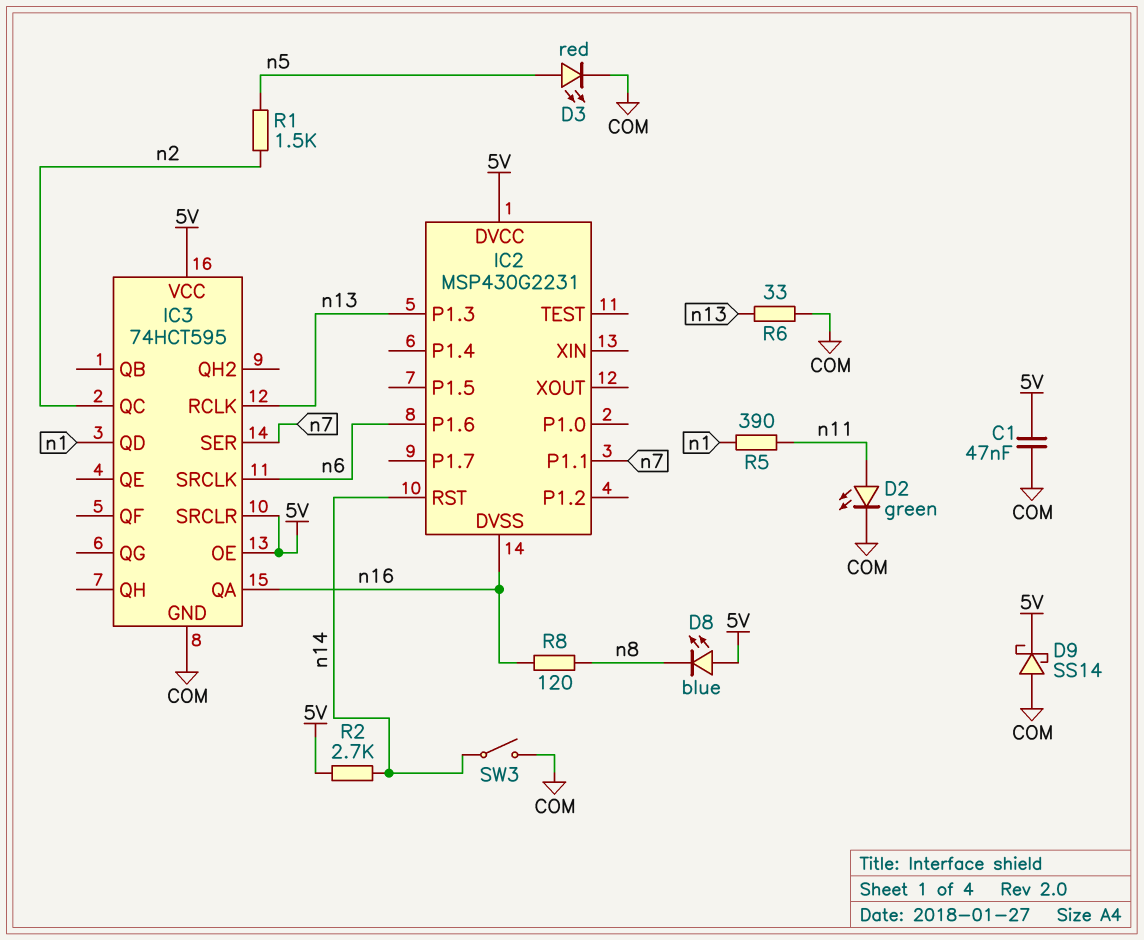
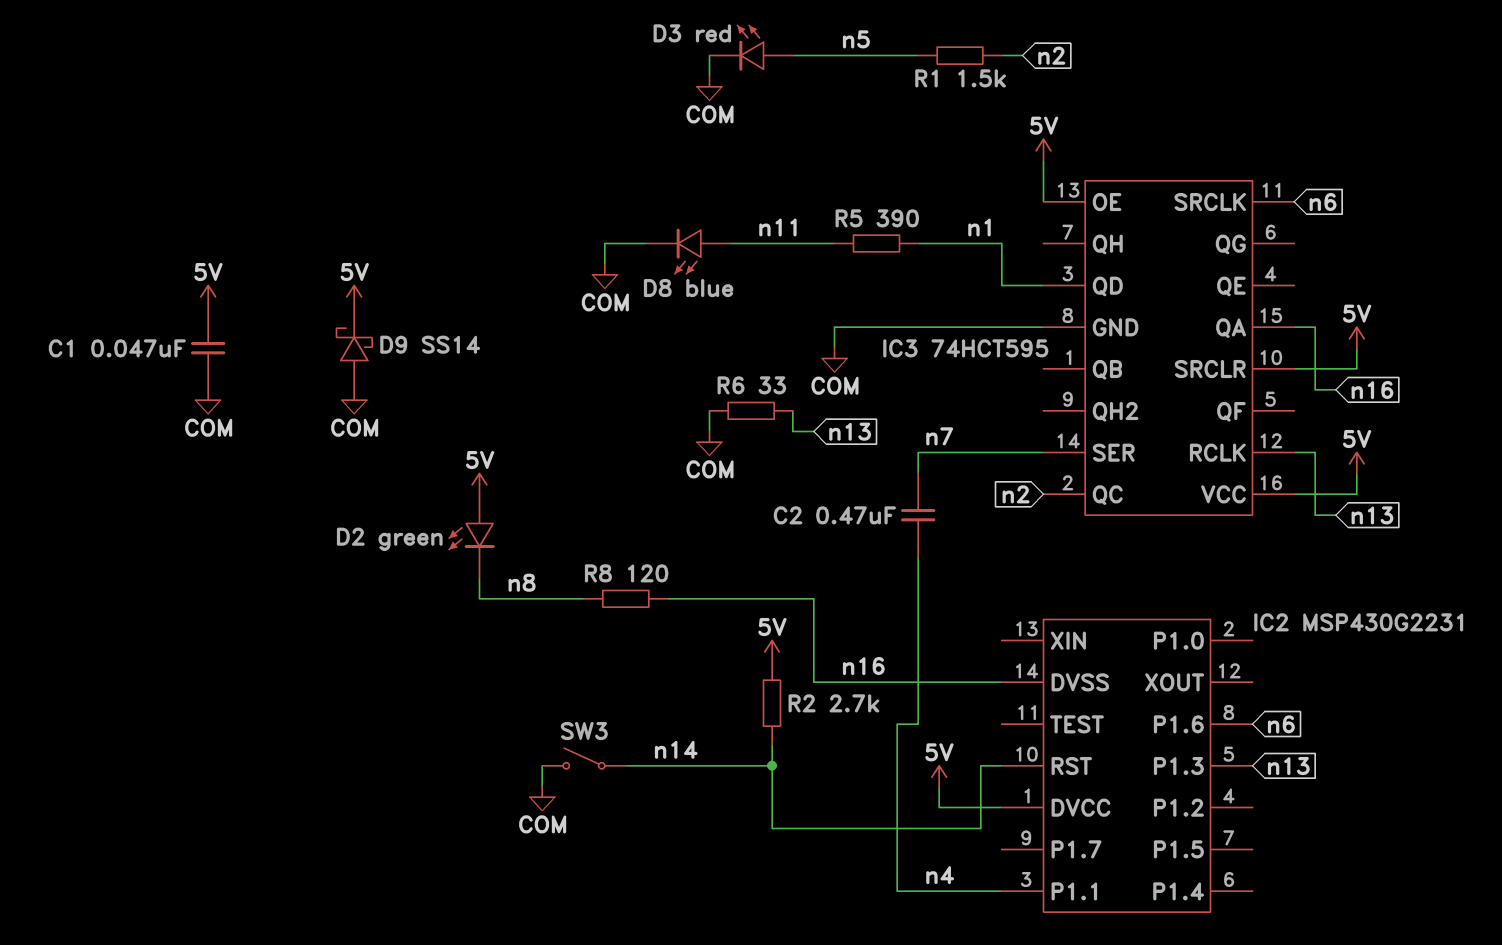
C2: none -> 470nF (n4, n7)
D2: LED green (A n11, K COM) -> LED green (A 5V, K n8)
D8: LED blue (A 5V, K n8) -> LED blue (A n11, K COM)
IC2 pin P1.1: n7 -> n4

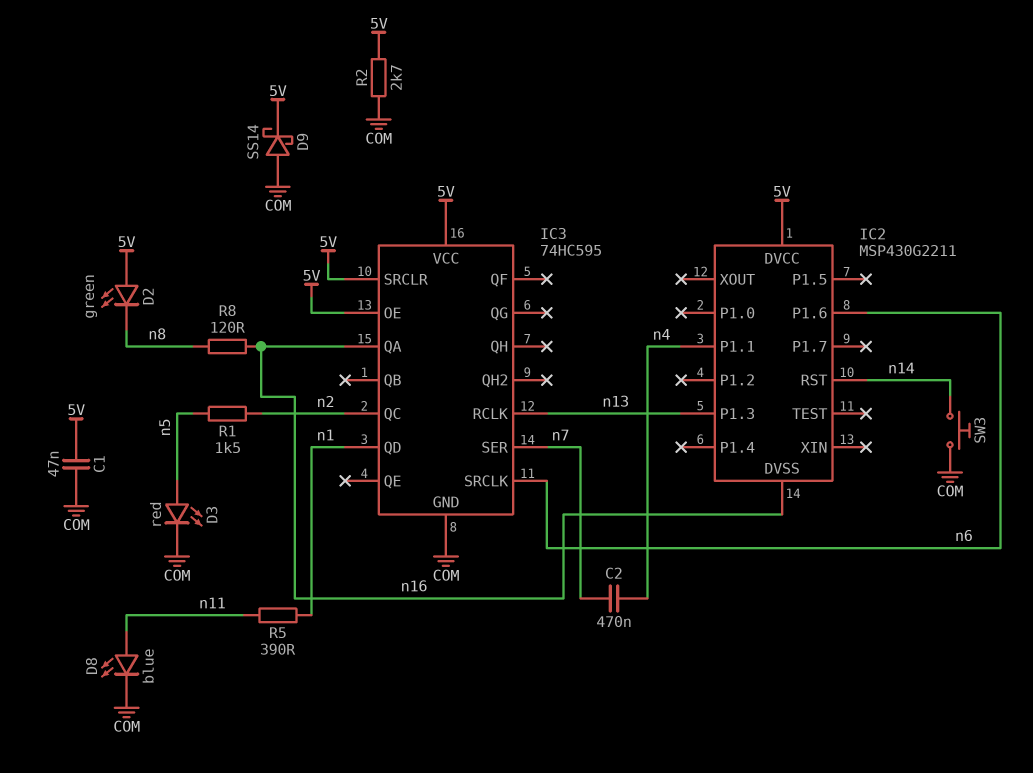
IC2: MSP430G2231 -> MSP430G2211
IC3: 74HCT595 -> 74HC595
R2: 2.7k (5V, n14) -> 2.7k (5V, COM)
R6: 33 (COM, n13) -> none
SW3: switch (COM, n14) -> button (COM, n14)

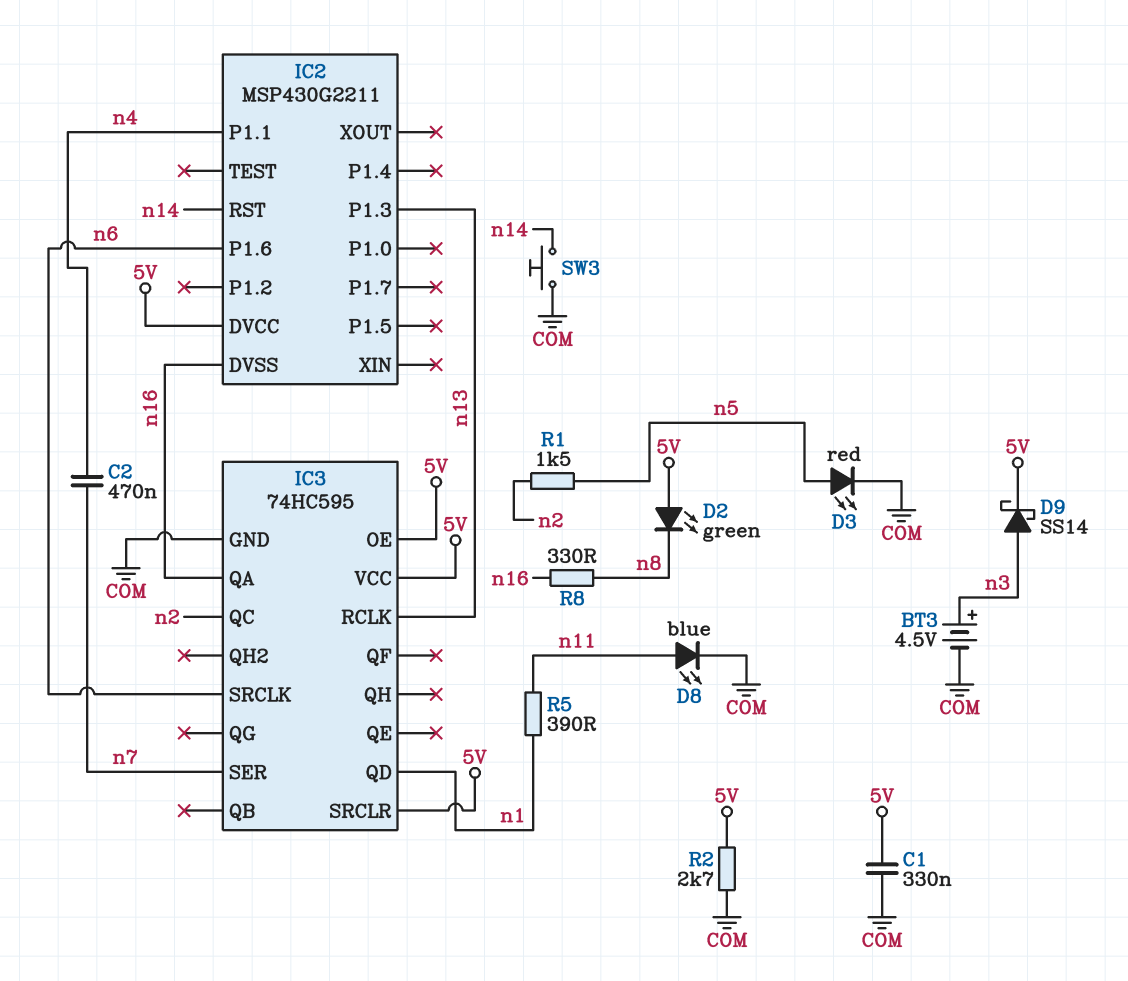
BT3: none -> 4.5V (plus n3, minus COM)
C1: 47nF (5V, COM) -> 330nF (5V, COM)
D9: schottky SS14 (A COM, K 5V) -> schottky SS14 (A n3, K 5V)
R8: 120 (n8, n16) -> 330 (n8, n16)

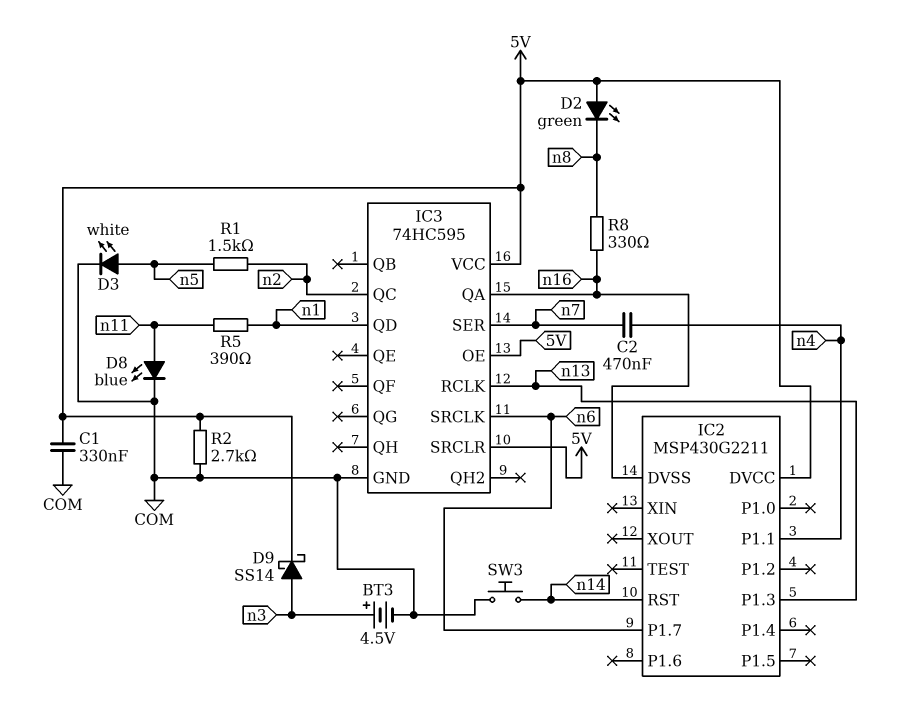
D3: LED red (A n5, K COM) -> LED white (A n5, K COM)
IC2 pin P1.6: n6 -> none
IC2 pin P1.7: none -> n6

